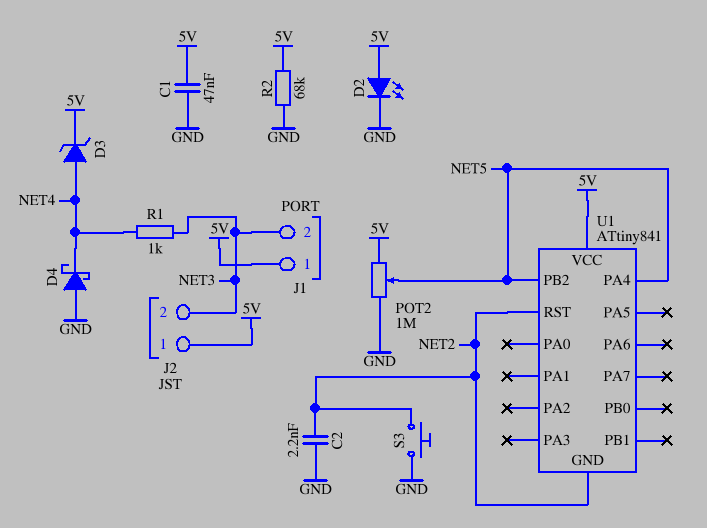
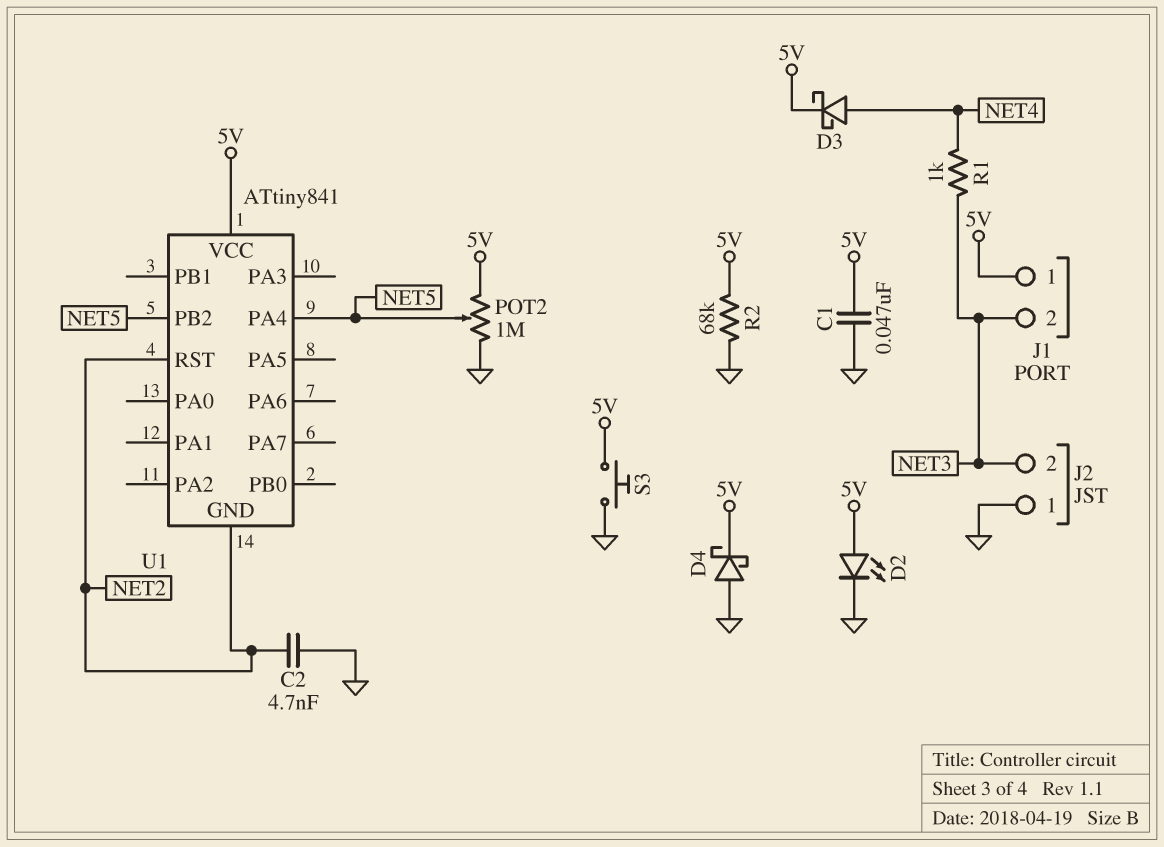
C2: 2.2nF (GND, NET2) -> 4.7nF (GND, NET2)
D3: zener (A NET4, K 5V) -> schottky (A NET4, K 5V)
D4: schottky (A GND, K NET4) -> schottky (A GND, K 5V)
J2 pin 1: 5V -> GND
S3: button (GND, NET2) -> button (5V, GND)

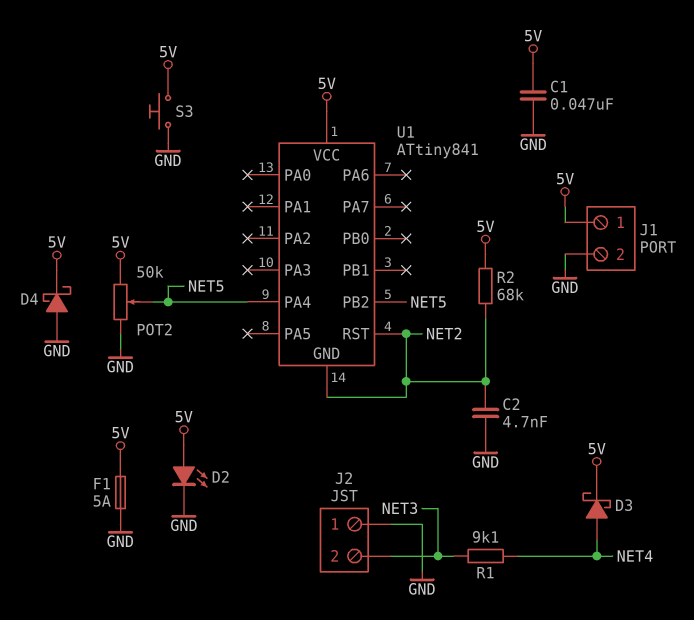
F1: none -> 5A (5V, GND)
J1 pin 2: NET3 -> GND
POT2: 1M (5V, GND, wiper NET5) -> 50k (5V, GND, wiper NET5)
R1: 1k (NET3, NET4) -> 9.1k (NET3, NET4)
R2: 68k (5V, GND) -> 68k (5V, NET2)

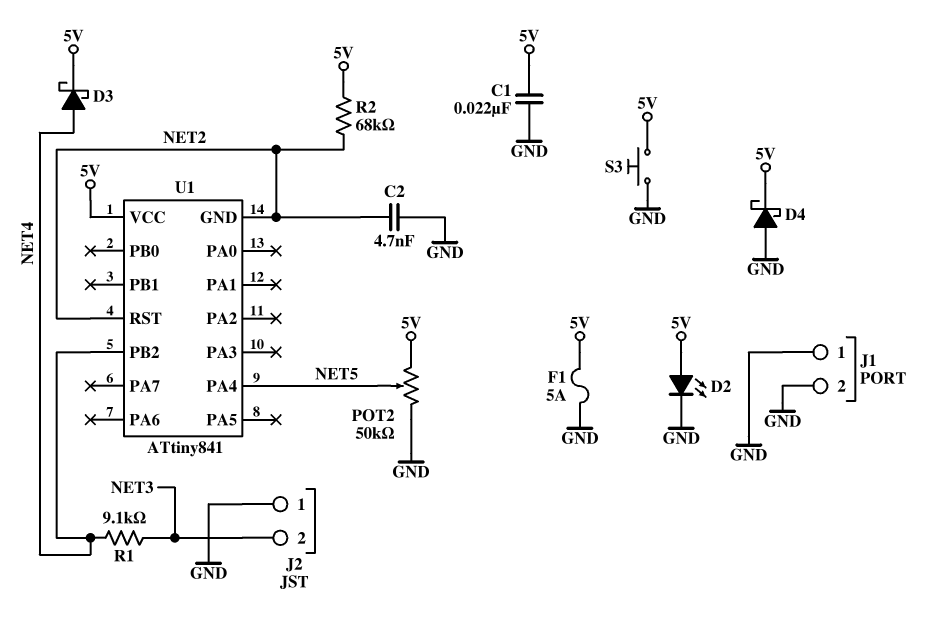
C1: 47nF (5V, GND) -> 22nF (5V, GND)
J1 pin 1: 5V -> GND
U1 pin PB2: NET5 -> NET4

